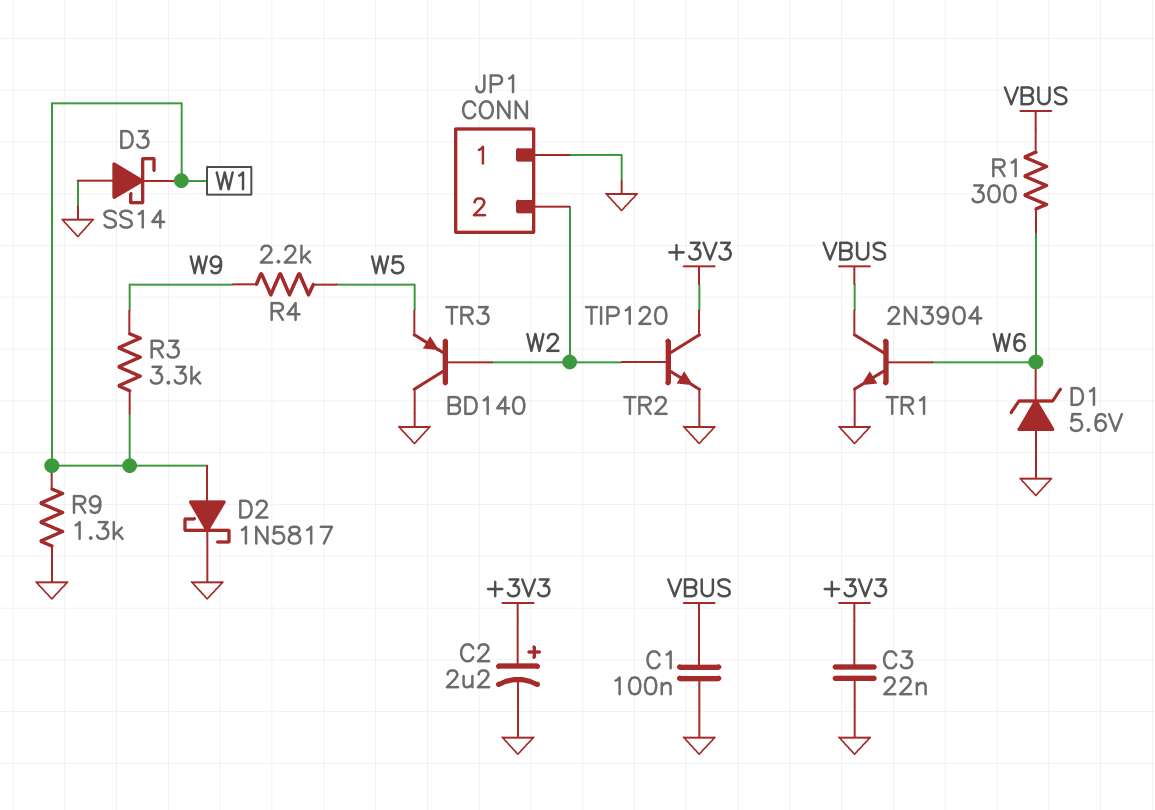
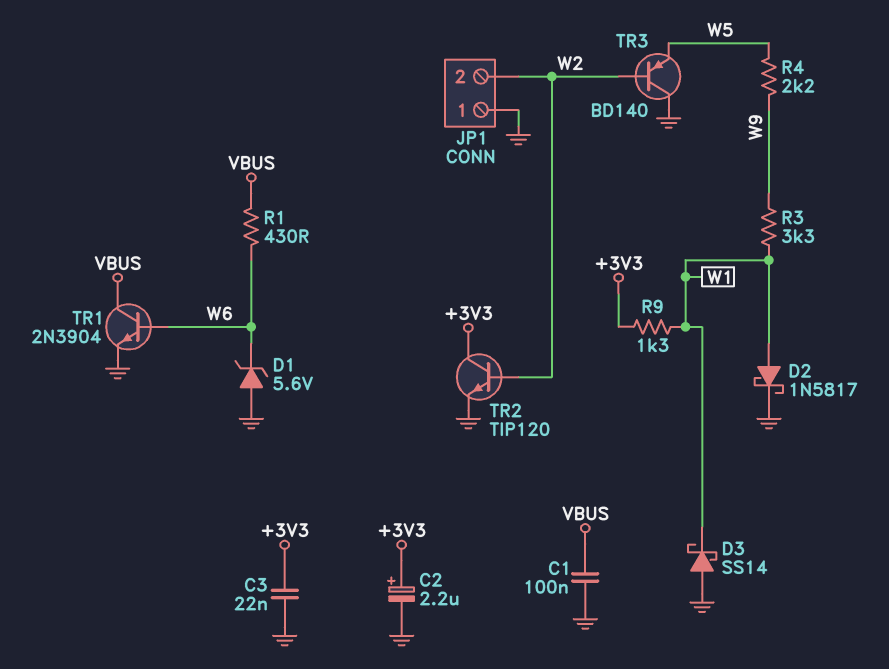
R1: 300 (VBUS, W6) -> 430 (VBUS, W6)
R9: 1.3k (GND, W1) -> 1.3k (+3V3, W1)

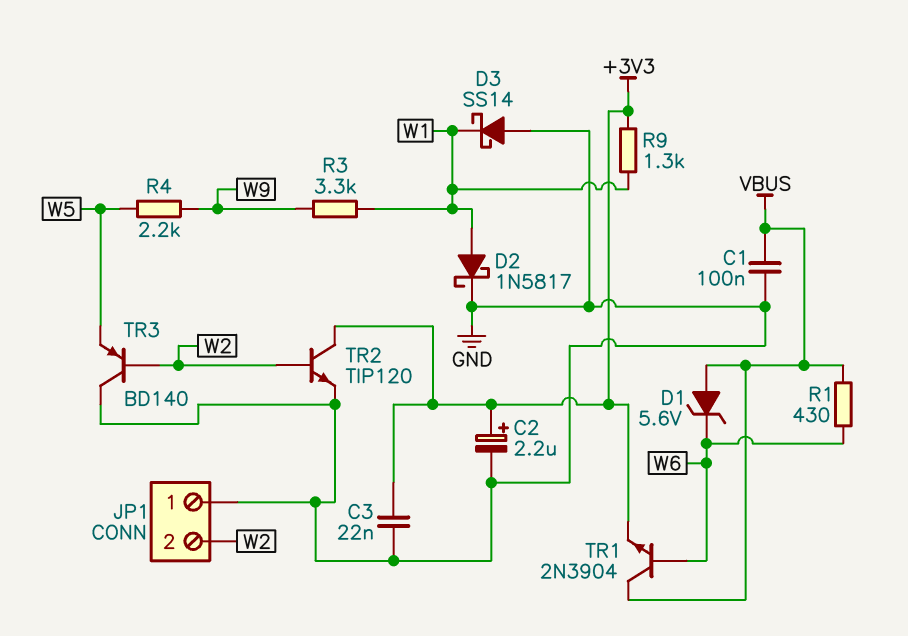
D1: zener 5.6V (A GND, K W6) -> zener 5.6V (A VBUS, K W6)
TR1: NPN 2N3904 (B W6, C VBUS, E GND) -> NPN 2N3904 (B W6, C VBUS, E +3V3)

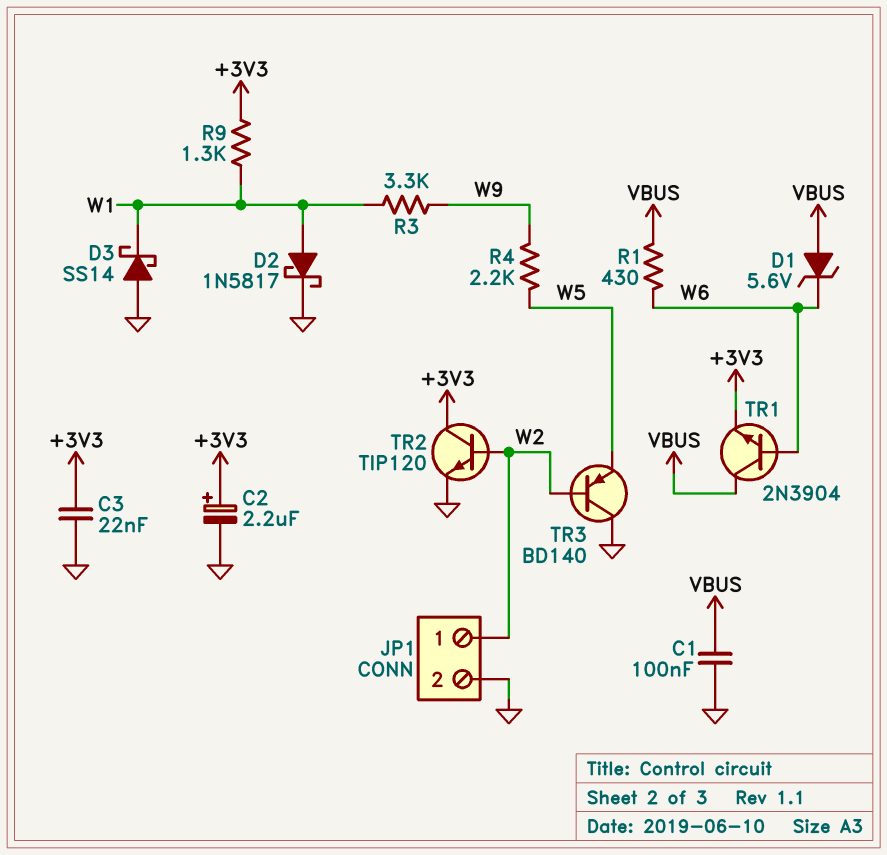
JP1 pin 1: GND -> W2
JP1 pin 2: W2 -> GND

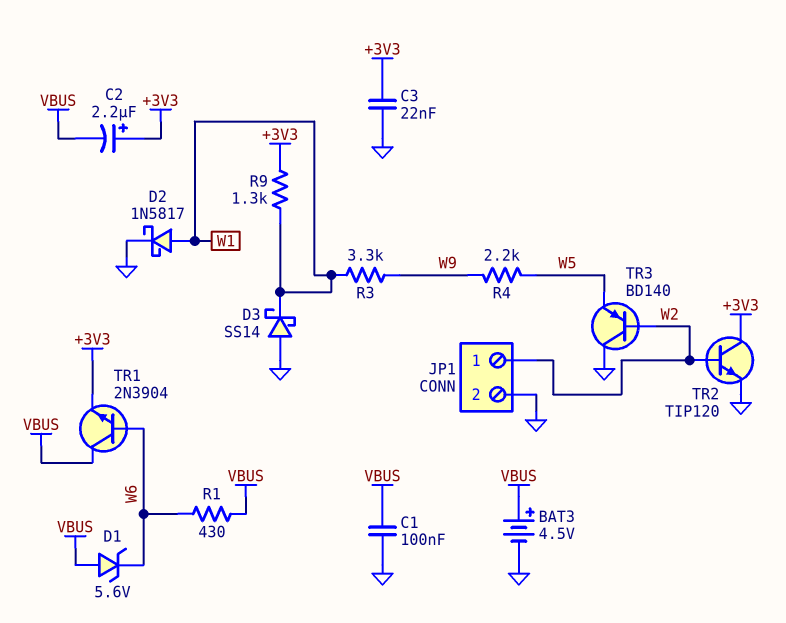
BAT3: none -> 4.5V (plus VBUS, minus GND)
C2: 2.2uF (plus +3V3, minus GND) -> 2.2uF (plus +3V3, minus VBUS)

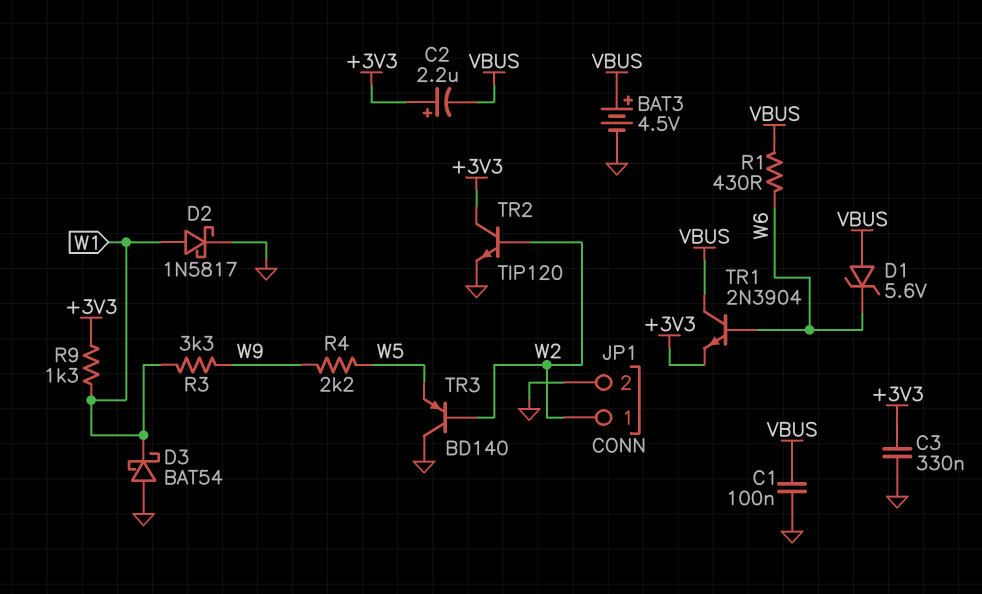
C3: 22nF (+3V3, GND) -> 330nF (+3V3, GND)
D3: schottky SS14 (A GND, K W1) -> schottky BAT54 (A GND, K W1)

